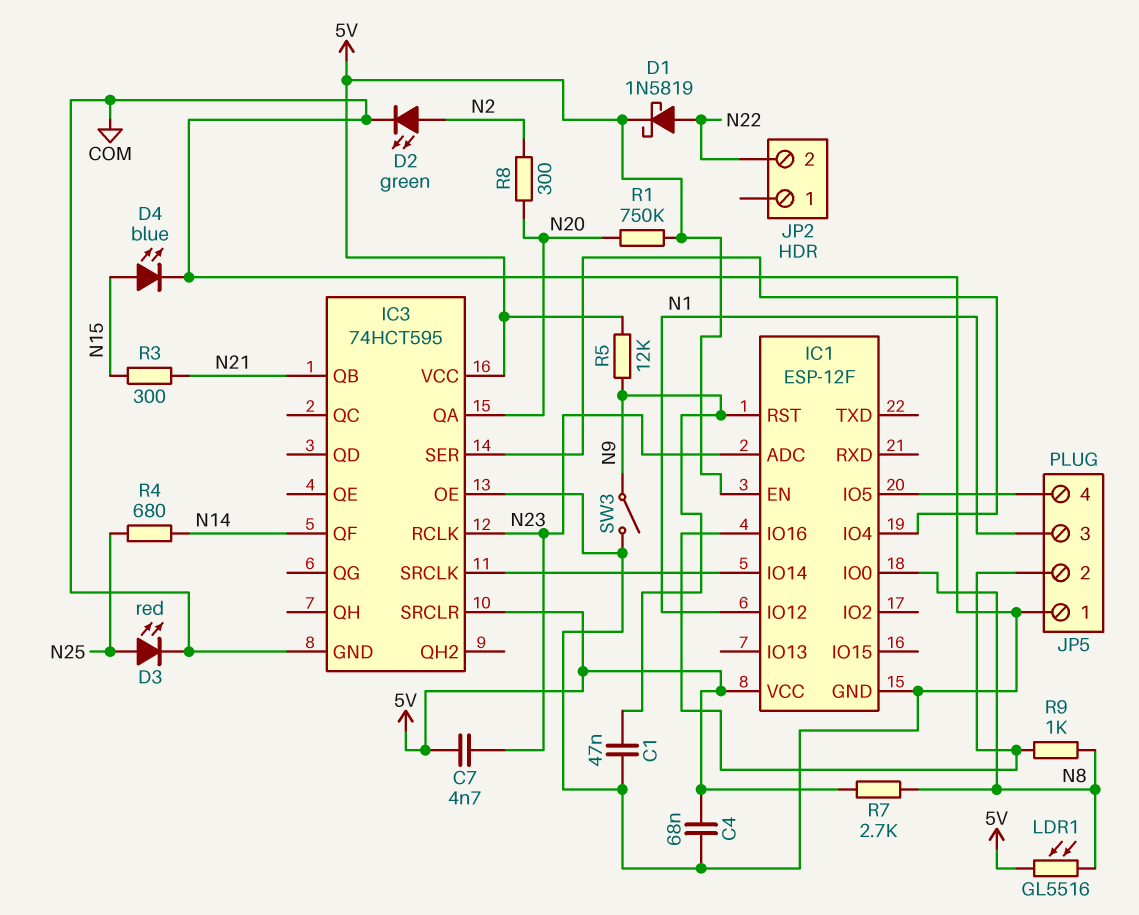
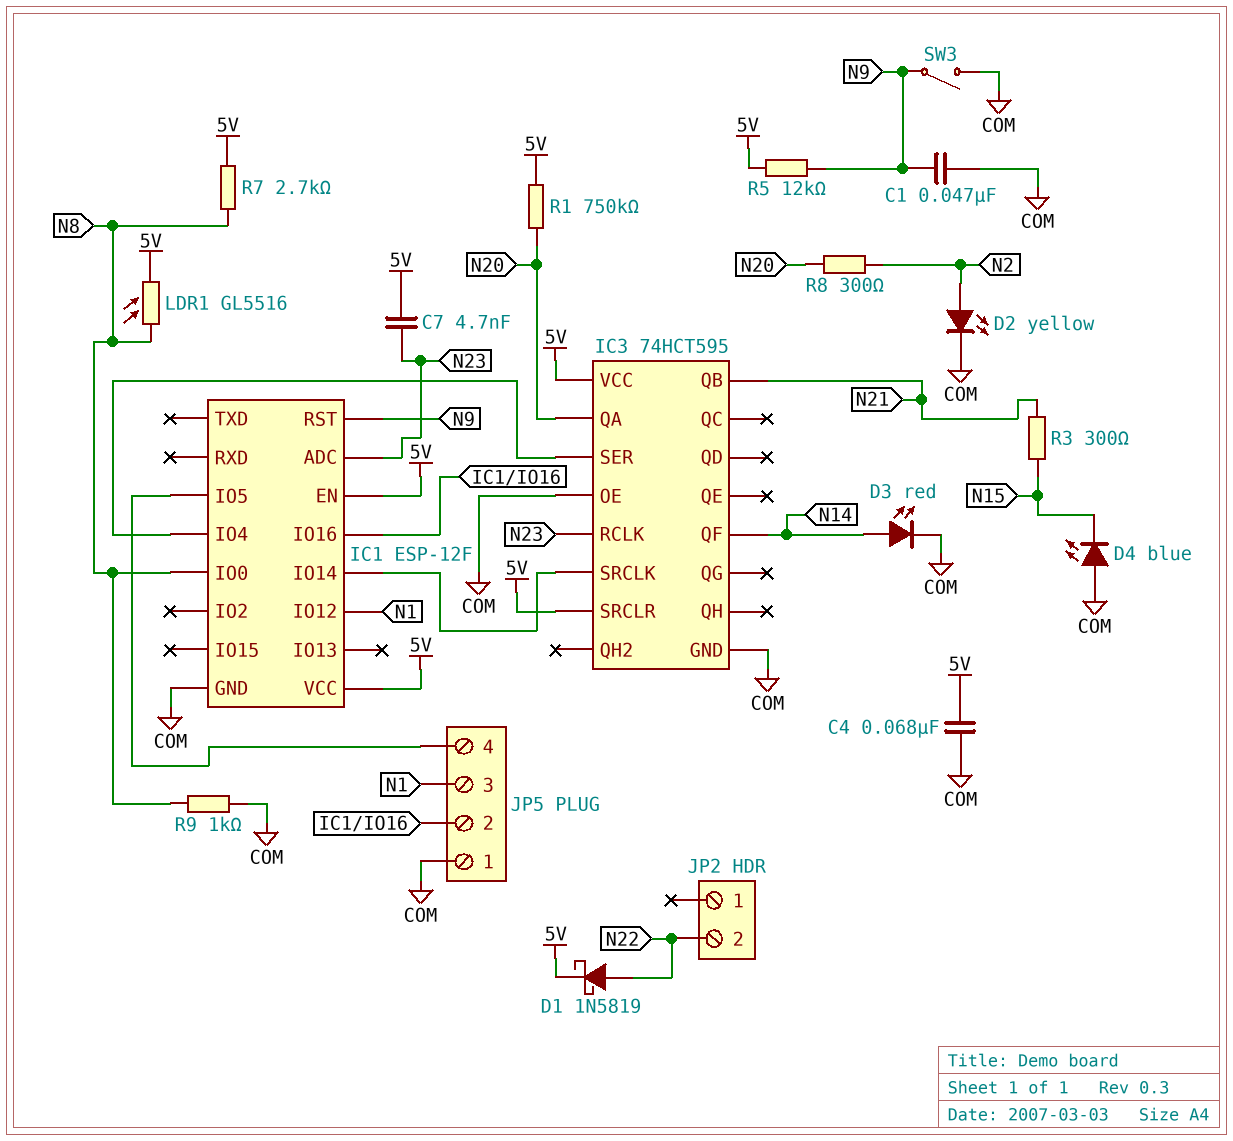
D2: LED green (A N2, K COM) -> LED yellow (A N2, K COM)
D3: LED red (A N25, K COM) -> LED red (A N14, K COM)
D4: LED blue (A N15, K COM) -> LED blue (A COM, K N15)
R4: 680 (N14, N25) -> none
R9: 1k (IC1/IO16, N8) -> 1k (COM, N8)

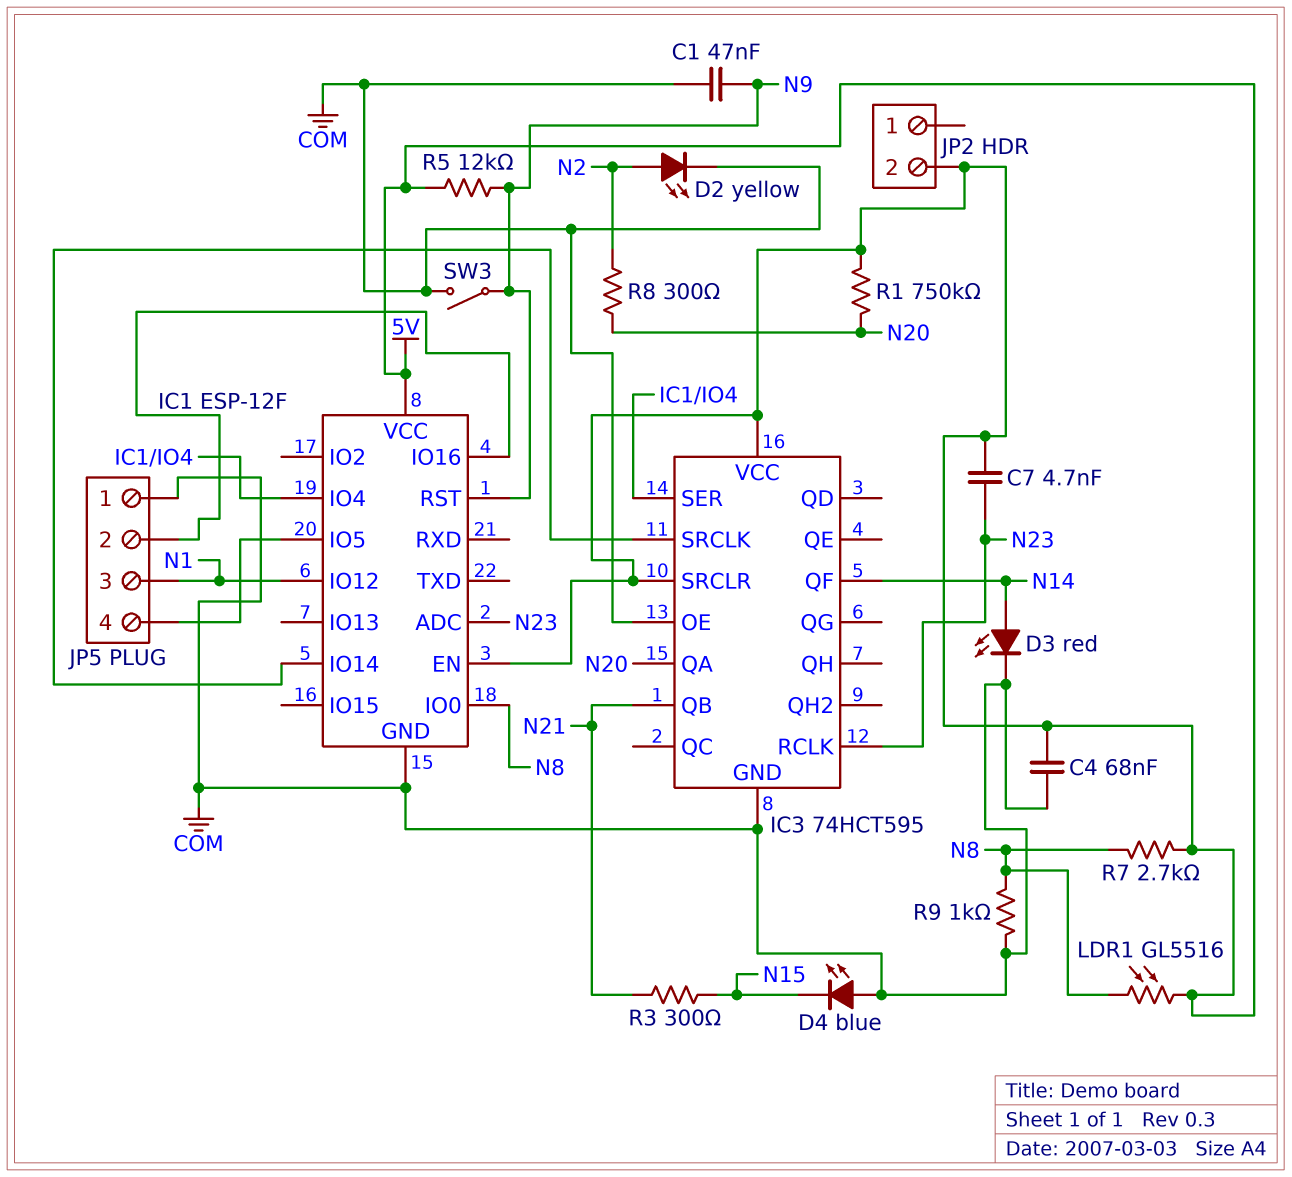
D1: schottky 1N5819 (A N22, K 5V) -> none
JP2 pin 2: N22 -> 5V

